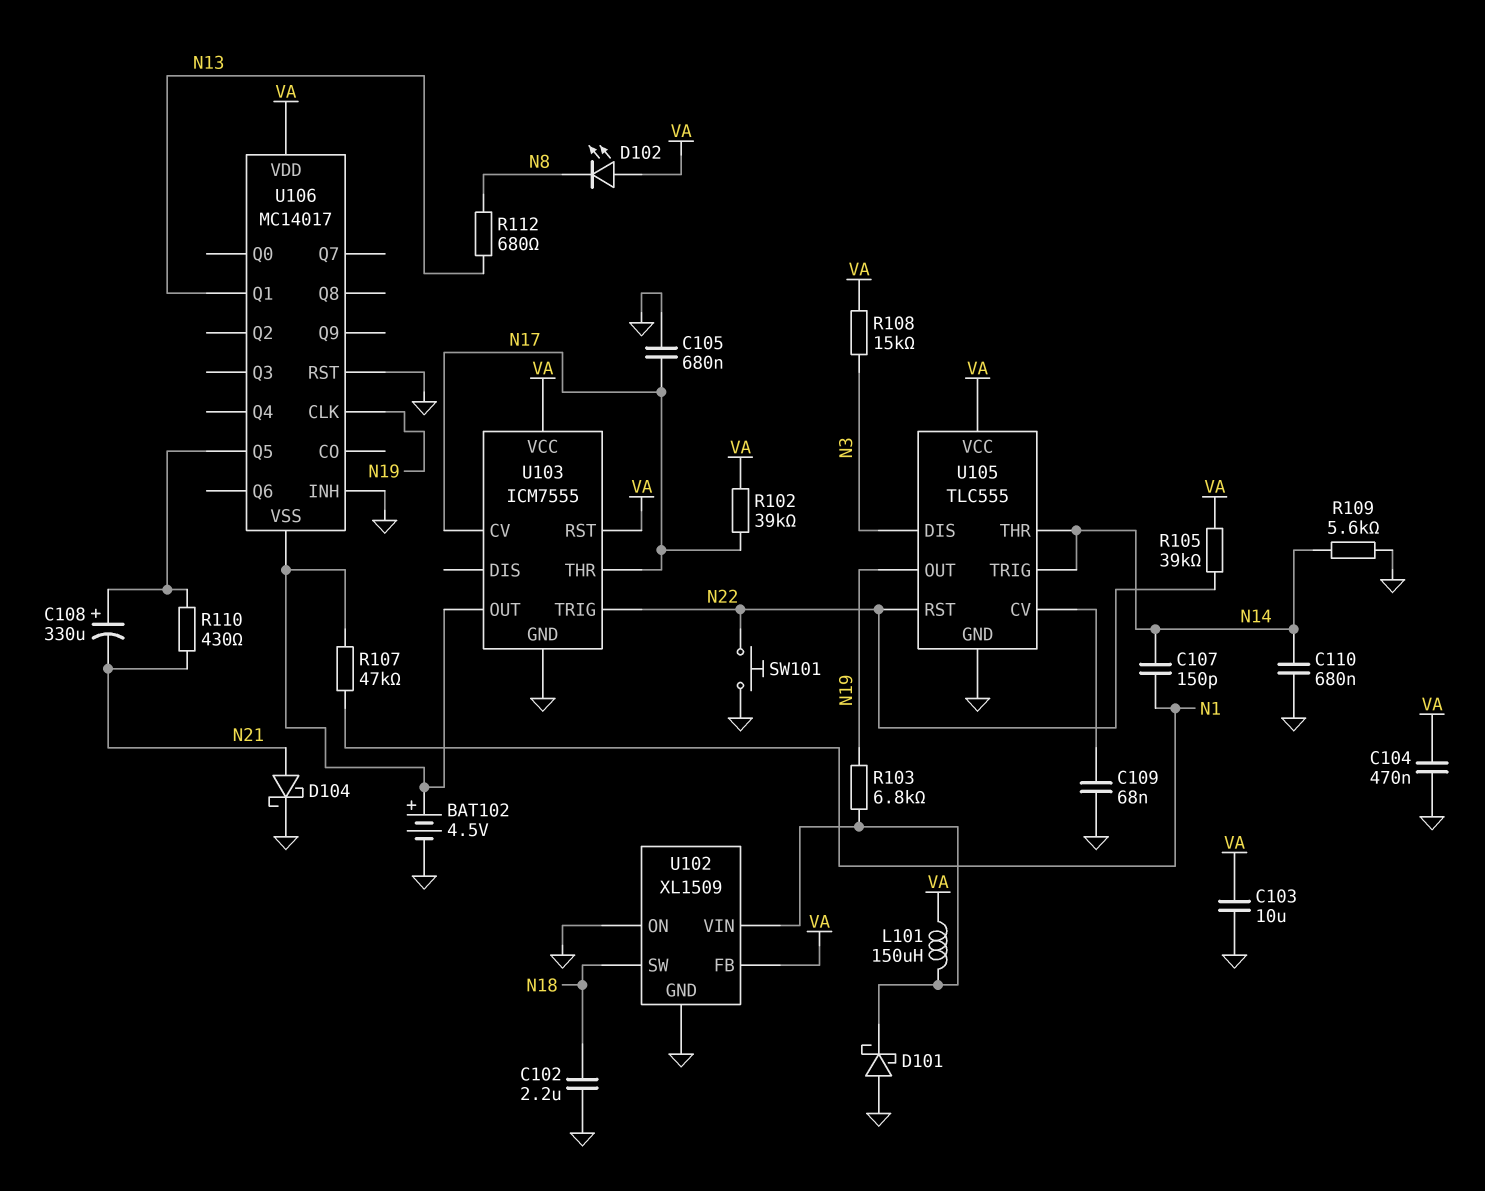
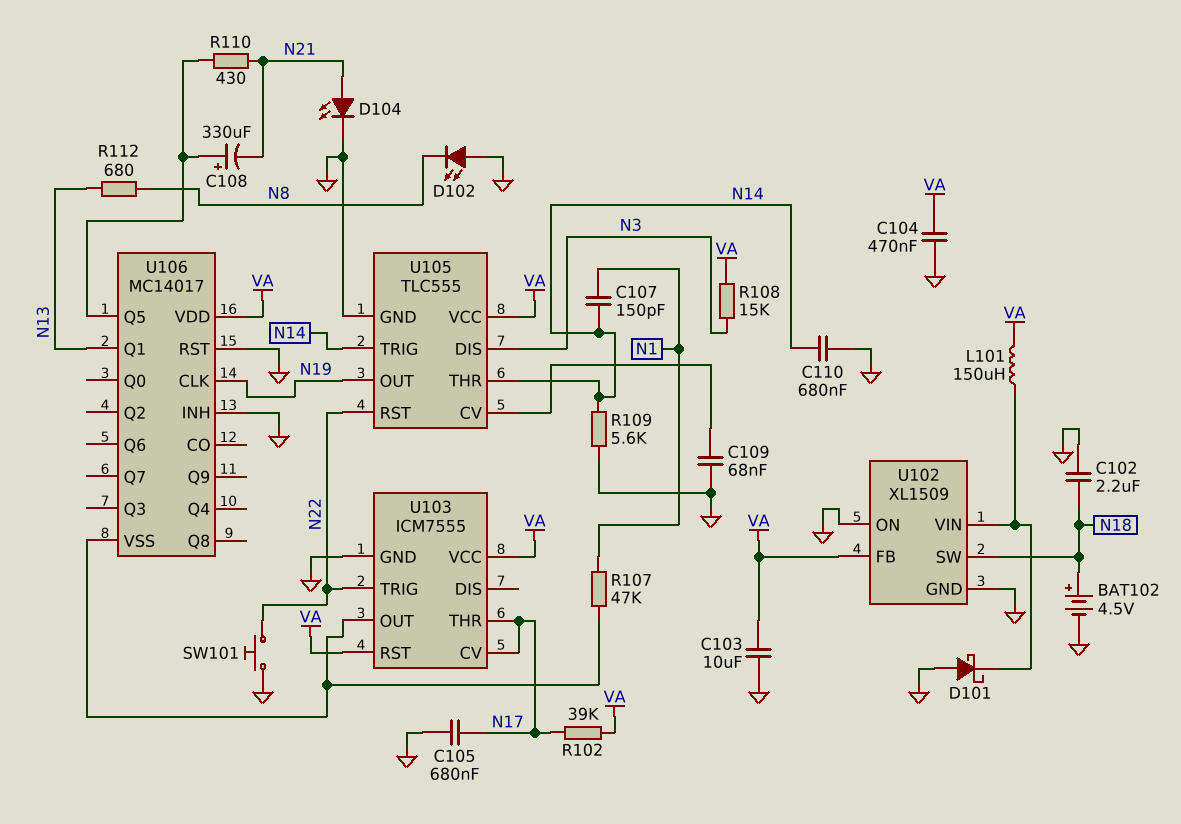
BAT102: 4.5V (plus U103/OUT, minus GND) -> 4.5V (plus N18, minus GND)
D102: LED (A VA, K N8) -> LED (A GND, K N8)
D104: schottky (A N21, K GND) -> LED (A N21, K GND)
R103: 6.8k (N19, U102/VIN) -> none
R105: 39k (N22, VA) -> none

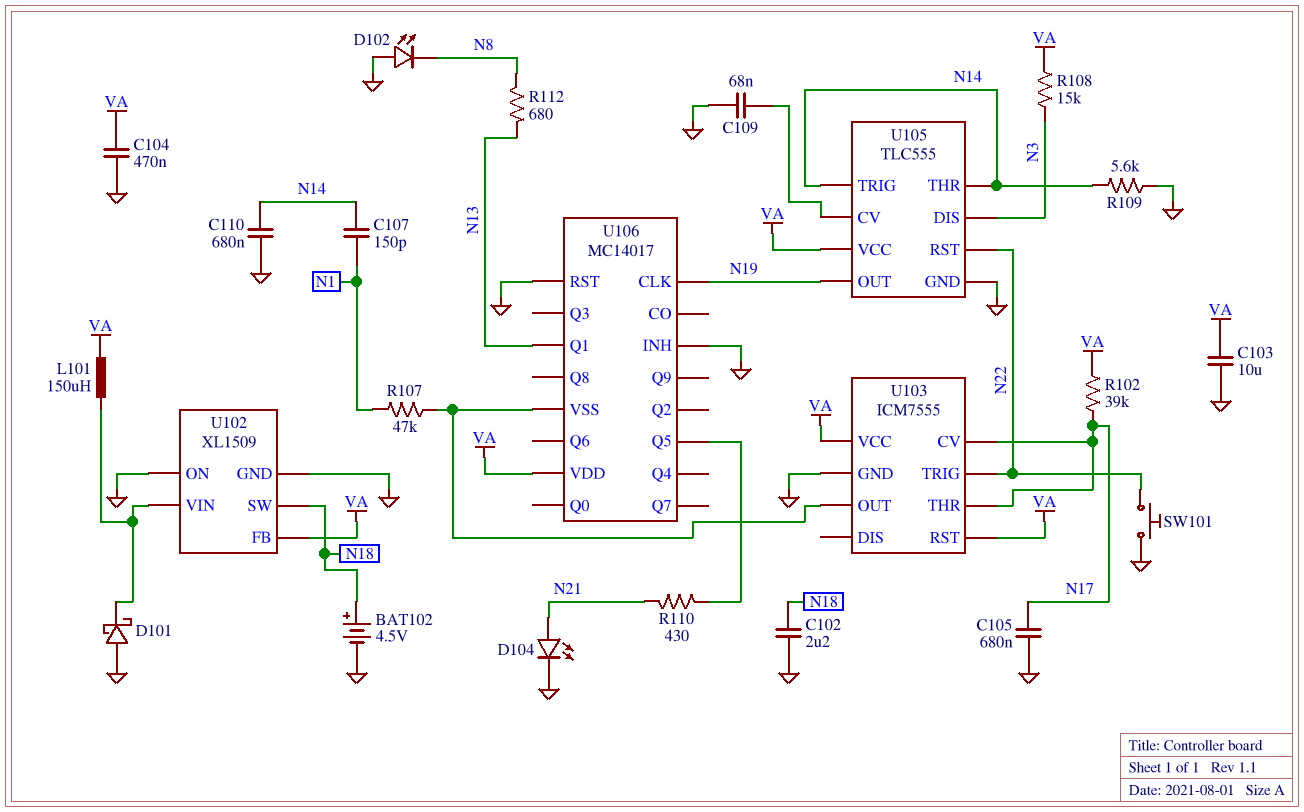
C108: 330uF (plus U106/Q5, minus N21) -> none

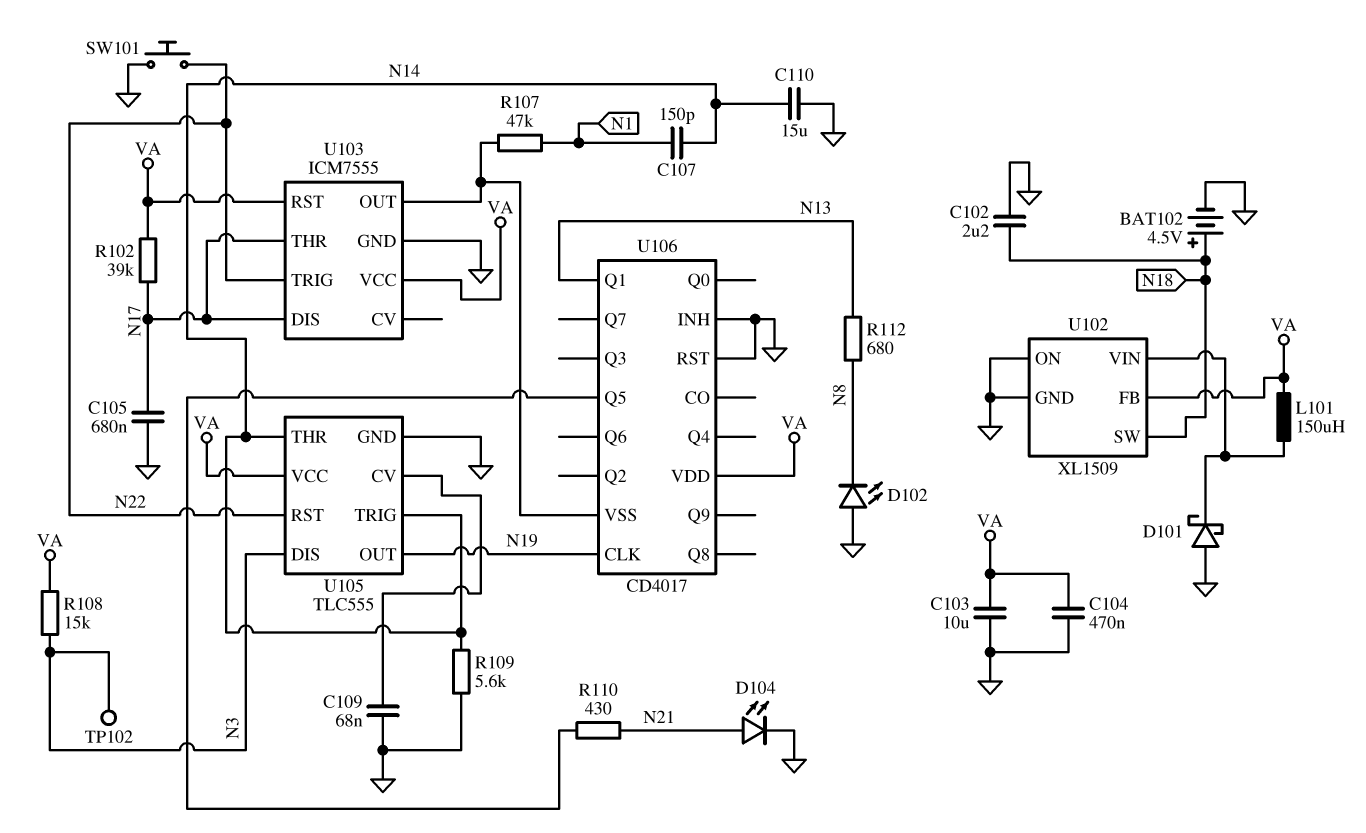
C110: 680nF (GND, N14) -> 15uF (GND, N14)
TP102: none -> test point (N3)
U103 pin CV: N17 -> none
U103 pin DIS: none -> N17
U106: MC14017 -> CD4017

